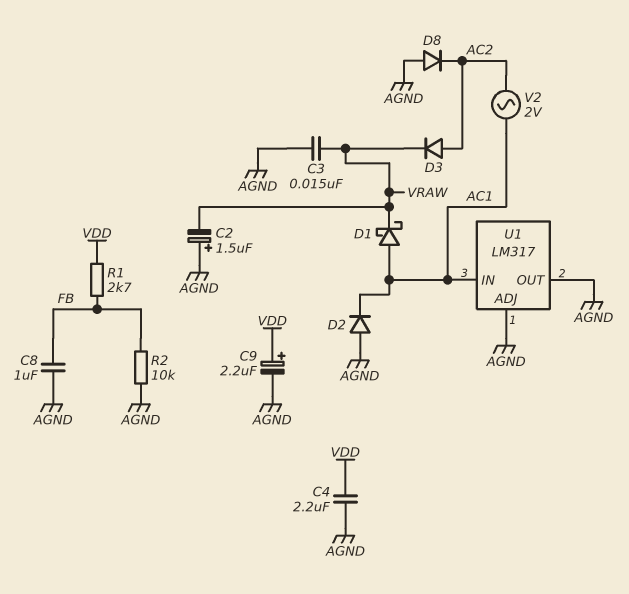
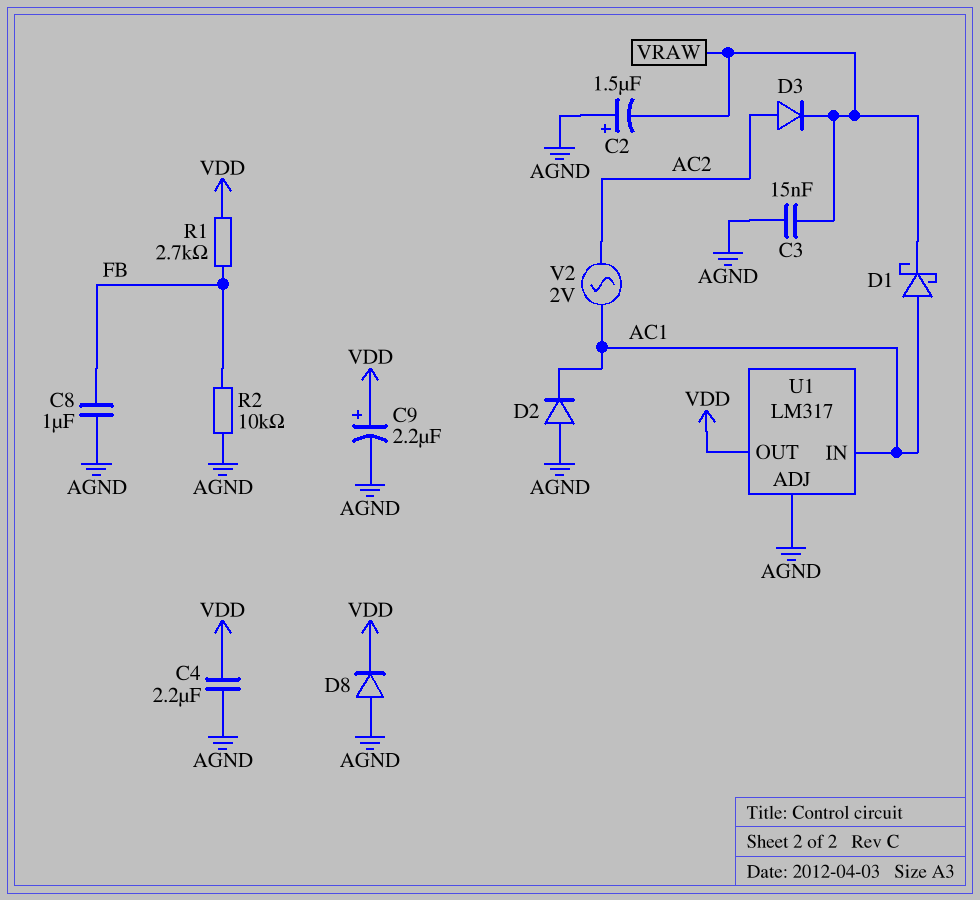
D8: diode (A AGND, K AC2) -> diode (A AGND, K VDD)
U1 pin OUT: AGND -> VDD

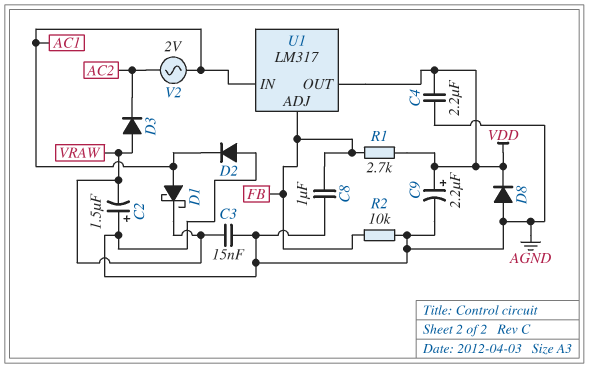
D3: diode (A AC2, K VRAW) -> diode (A VRAW, K AC2)
U1 pin ADJ: AGND -> FB

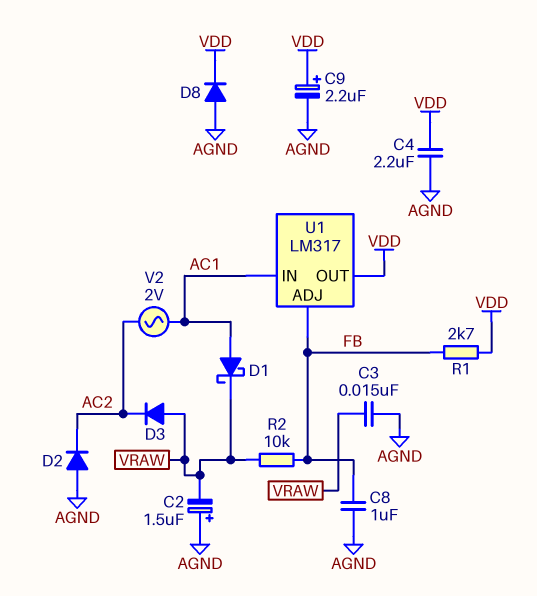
D2: diode (A AGND, K AC1) -> diode (A AGND, K AC2)
R2: 10k (AGND, FB) -> 10k (FB, VRAW)

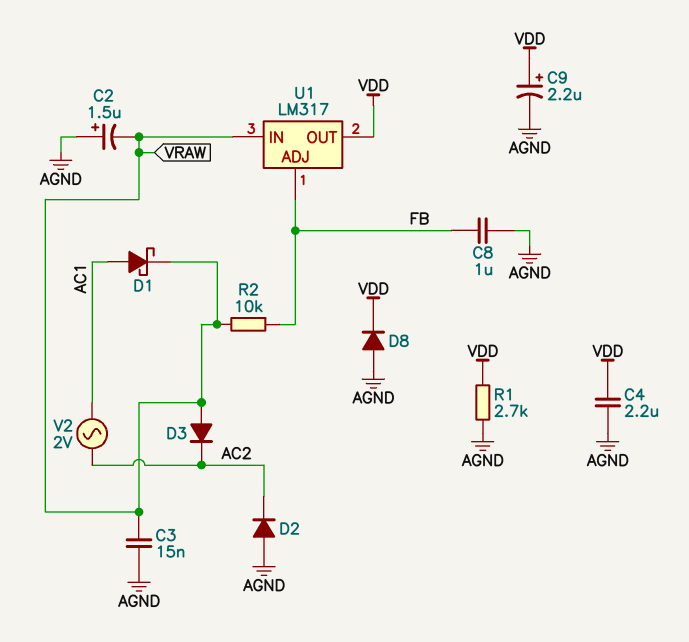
R1: 2.7k (FB, VDD) -> 2.7k (AGND, VDD)
U1 pin IN: AC1 -> VRAW

